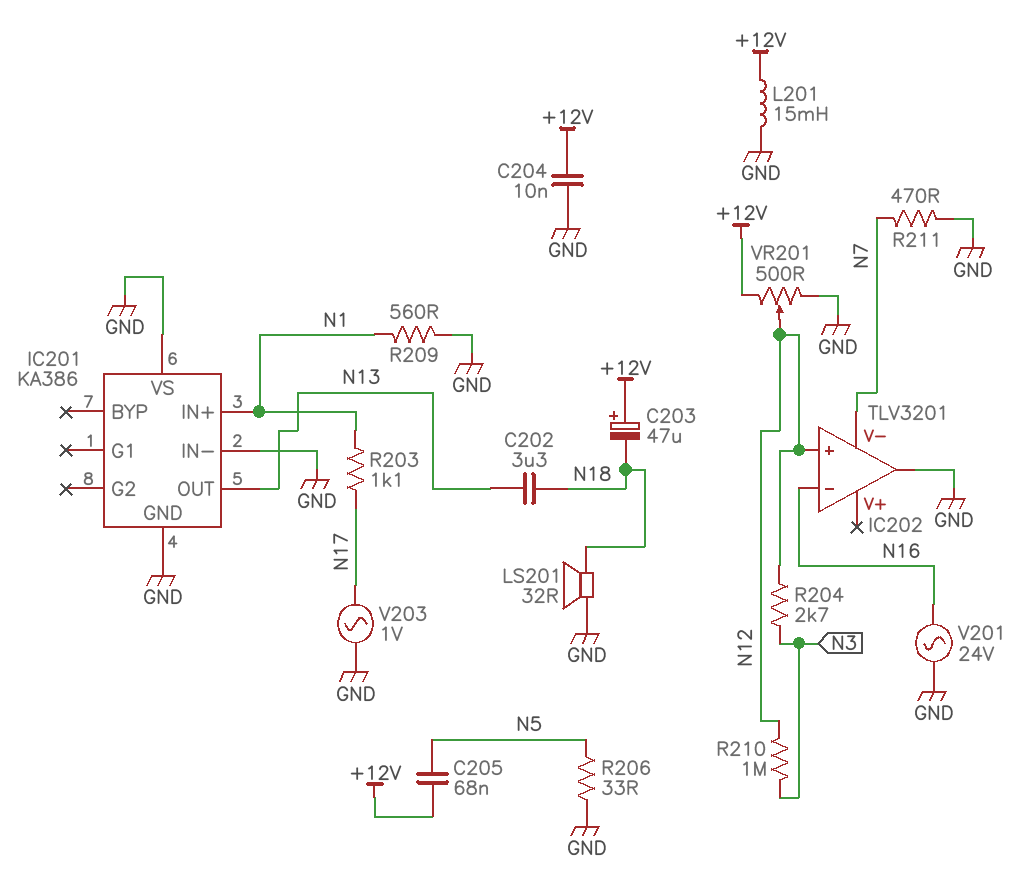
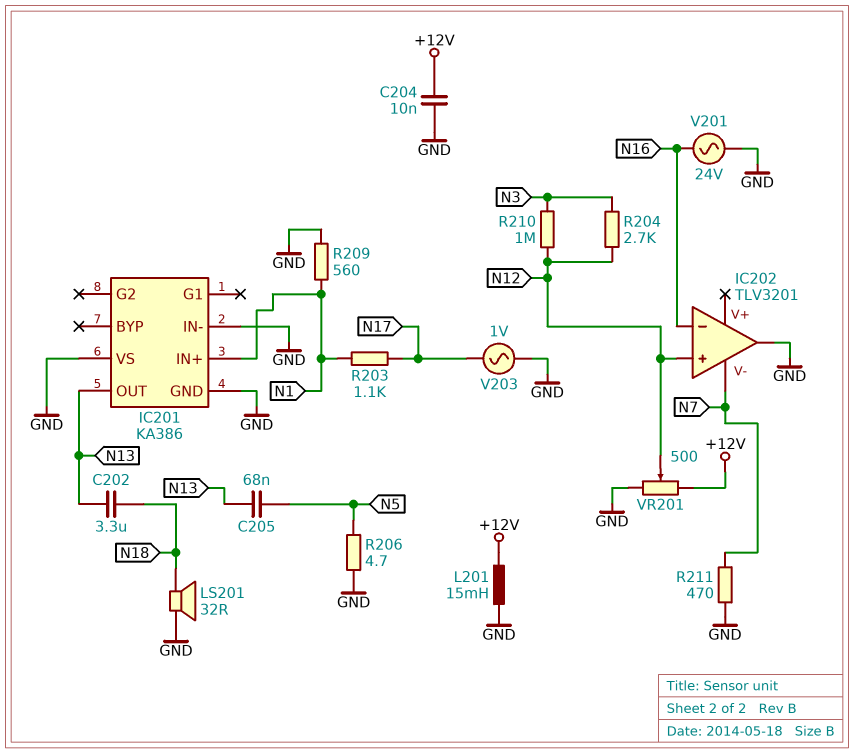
C203: 47uF (plus +12V, minus N18) -> none
C205: 68nF (+12V, N5) -> 68nF (N5, N13)
R206: 33 (GND, N5) -> 4.7 (GND, N5)

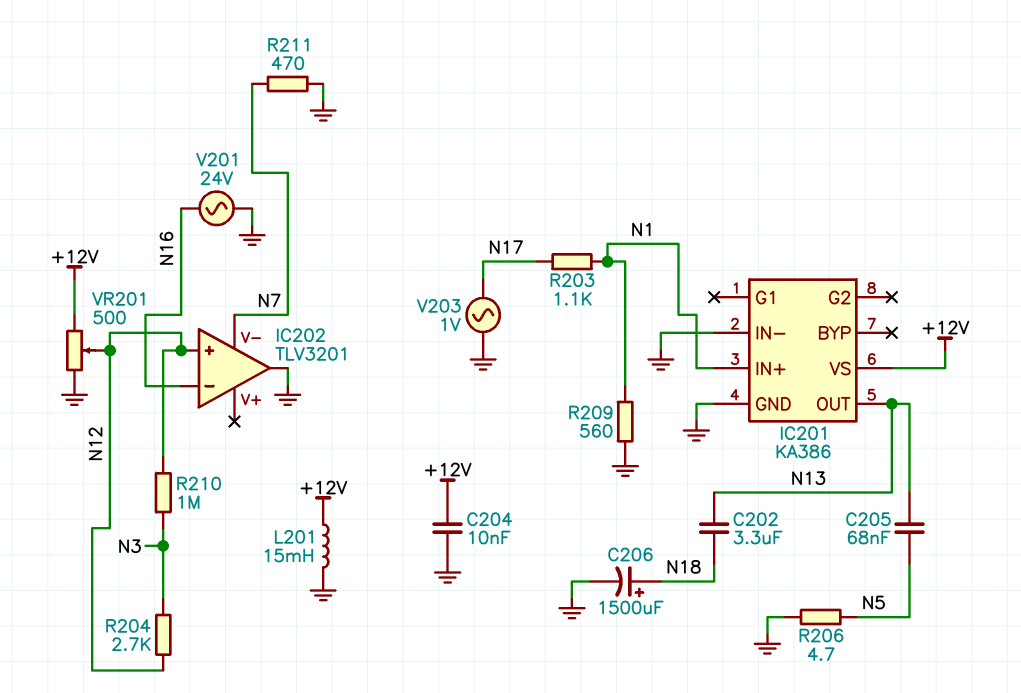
C206: none -> 1500uF (plus N18, minus GND)
IC201 pin VS: GND -> +12V
LS201: speaker 32R (GND, N18) -> none

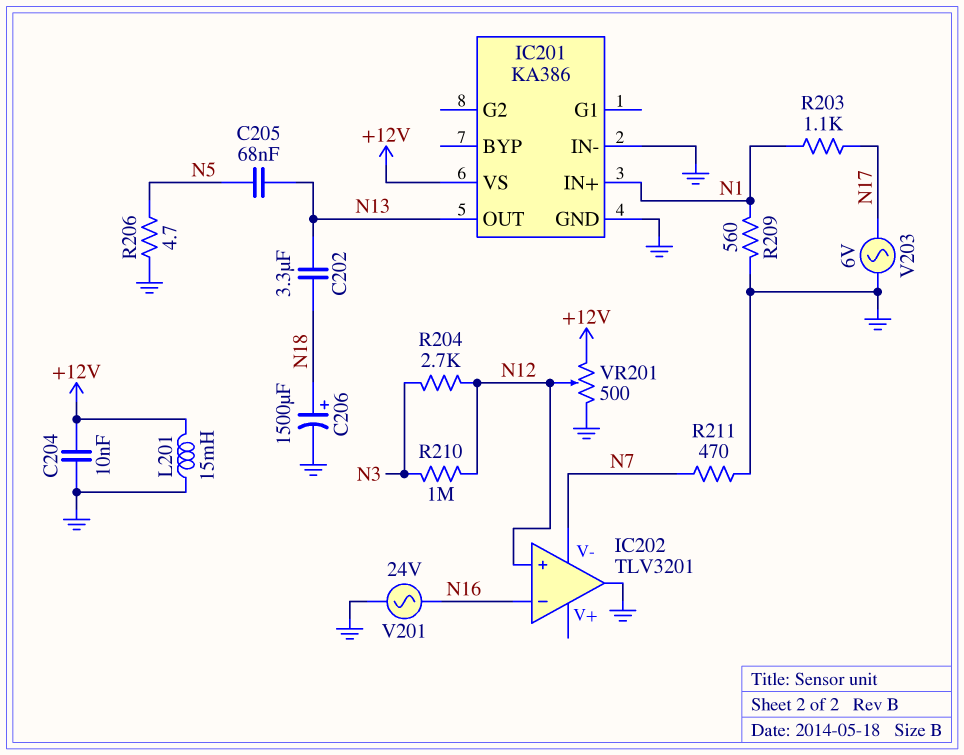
V203: AC 1V (GND, N17) -> AC 6V (GND, N17)

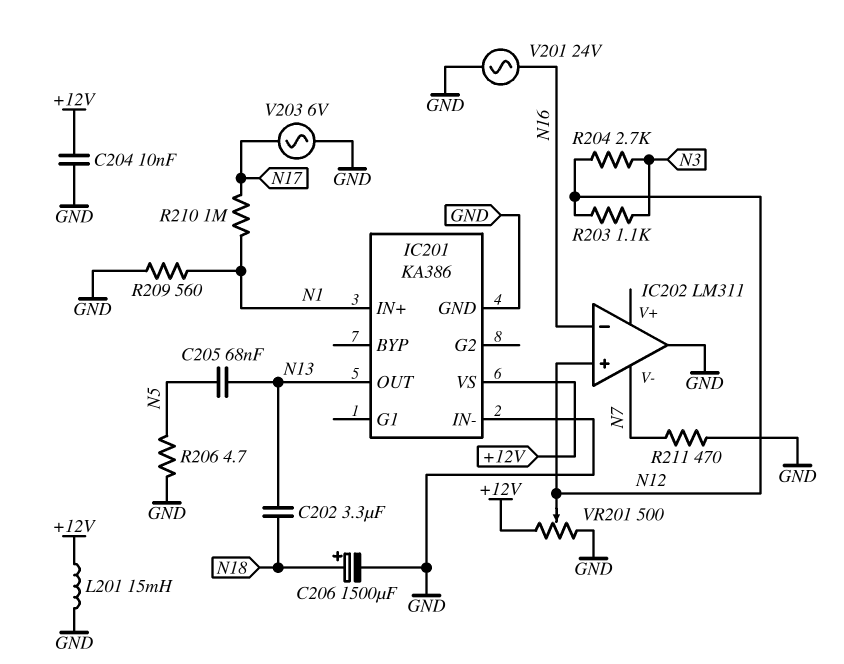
IC202: TLV3201 -> LM311
R203: 1.1k (N1, N17) -> 1.1k (N3, N12)
R210: 1M (N3, N12) -> 1M (N1, N17)

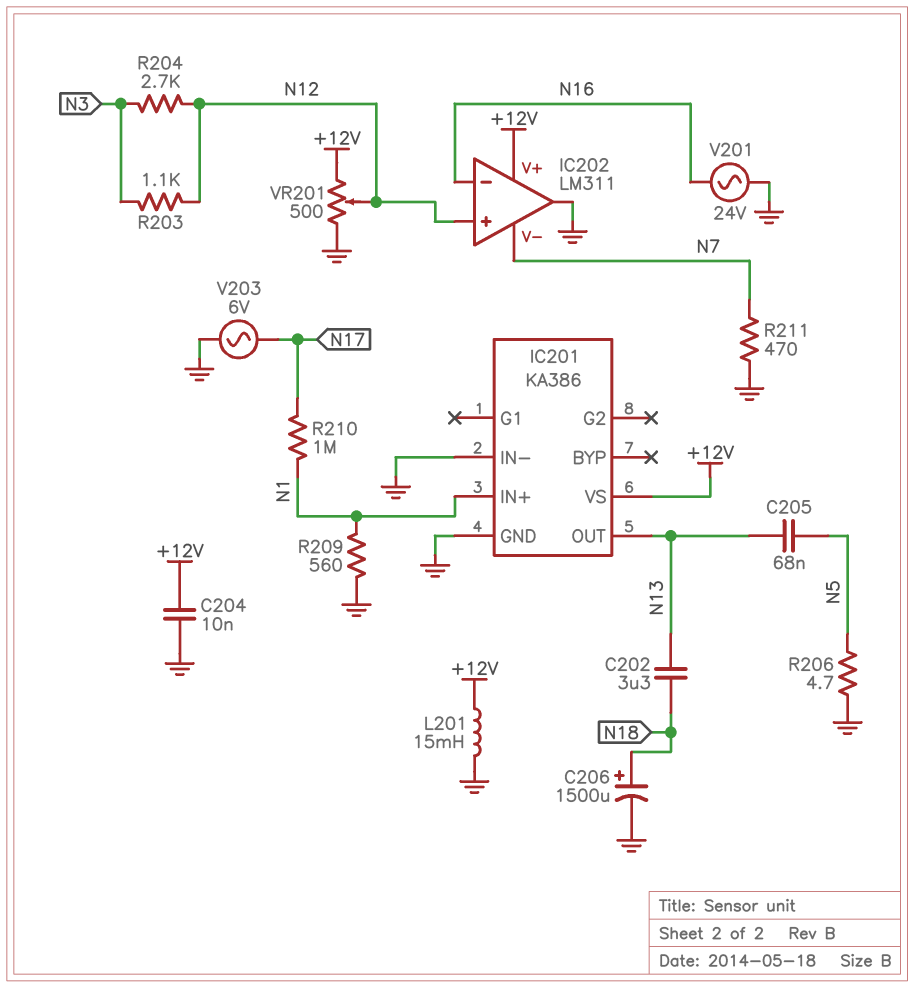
IC202 pin V+: none -> +12V

